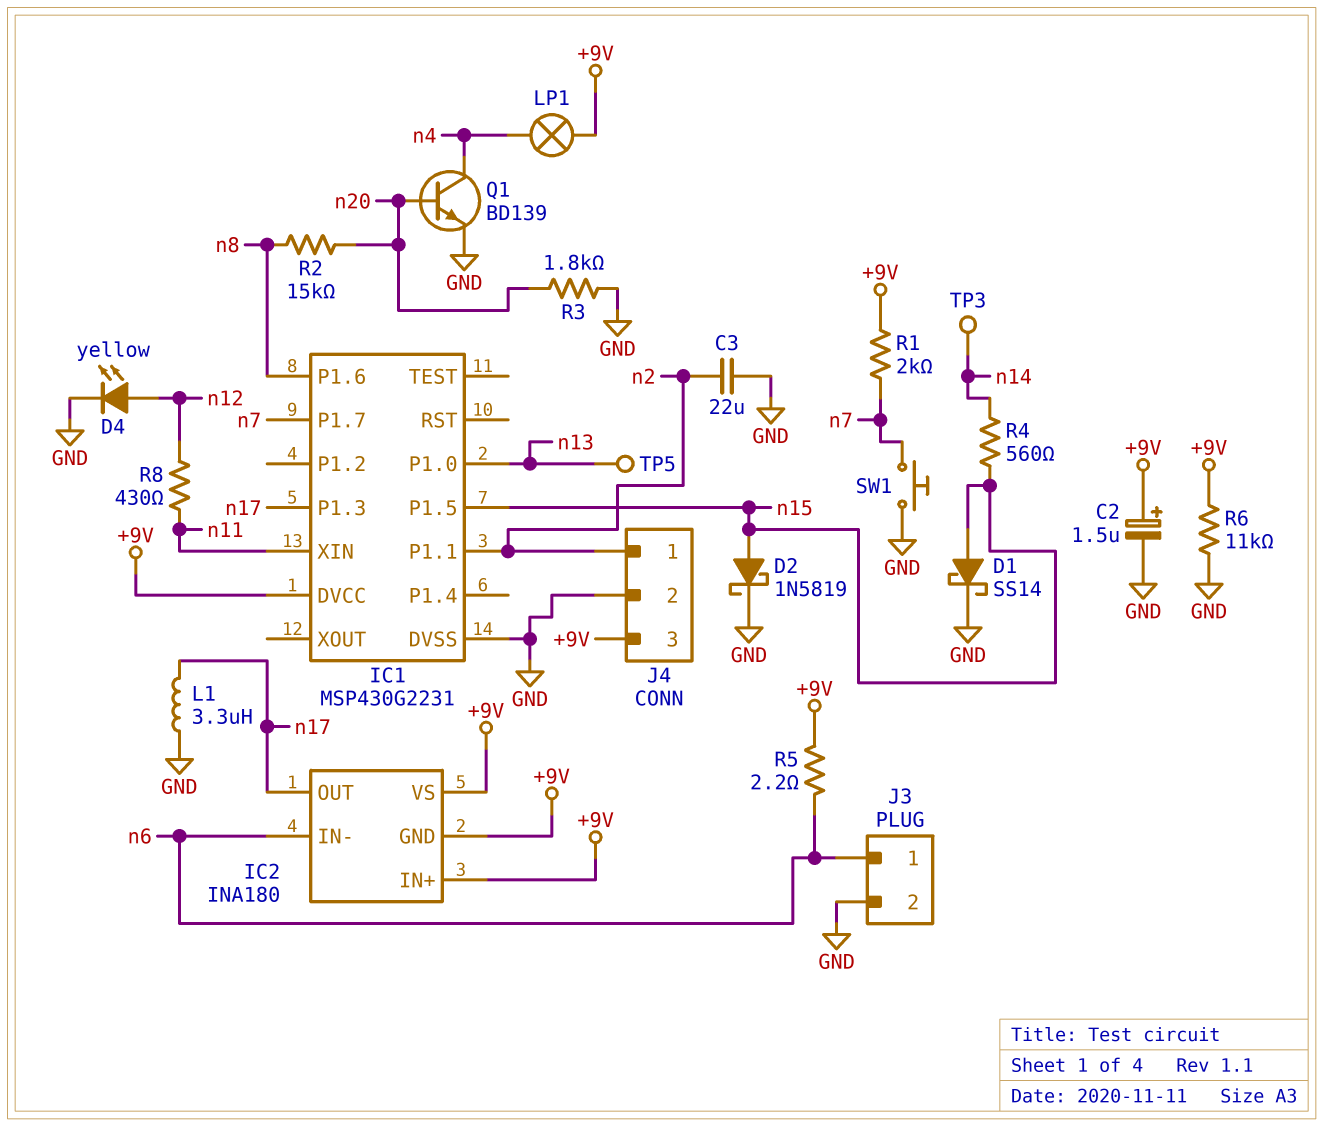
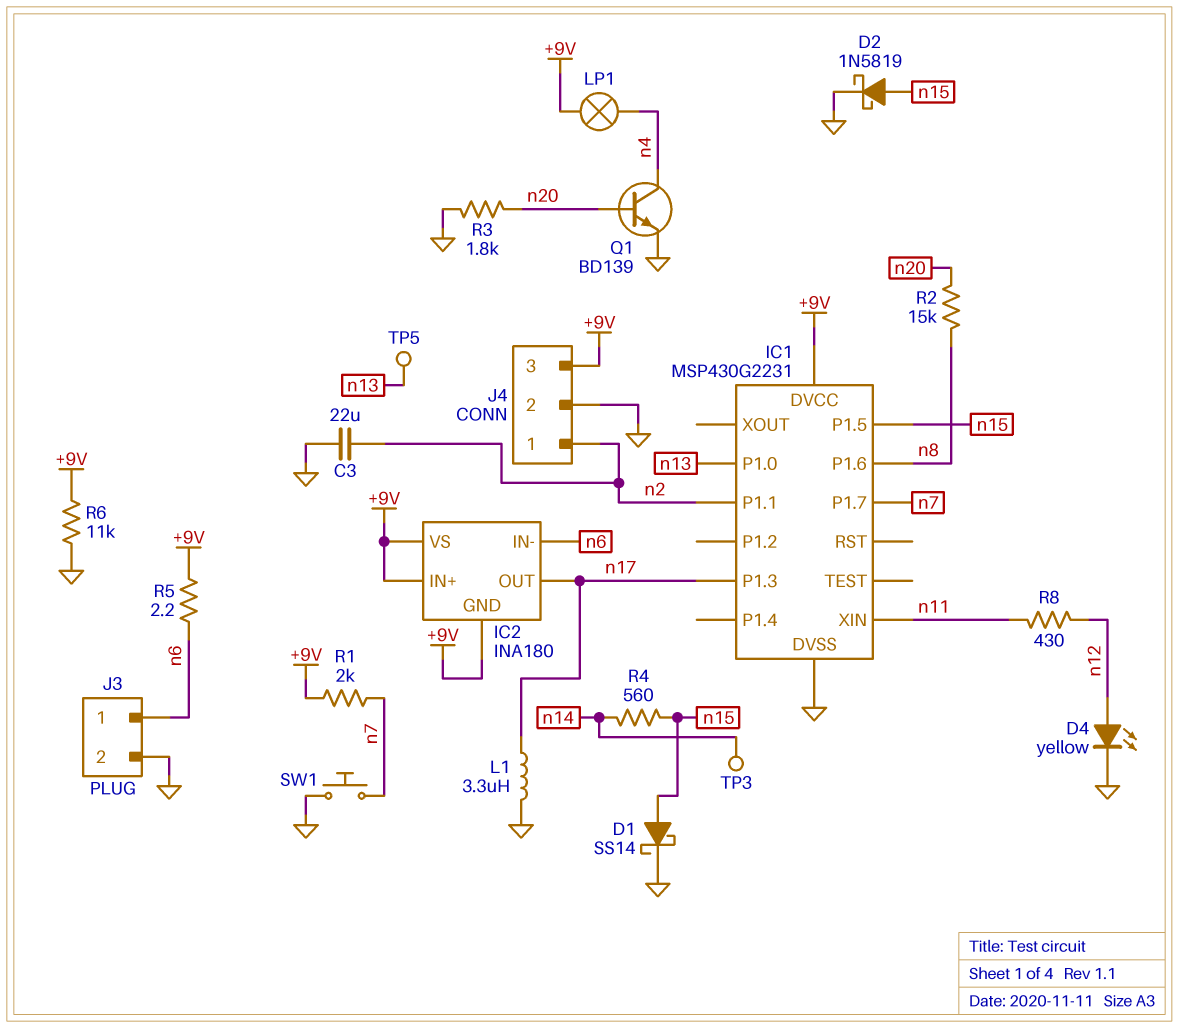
C2: 1.5uF (plus +9V, minus GND) -> none

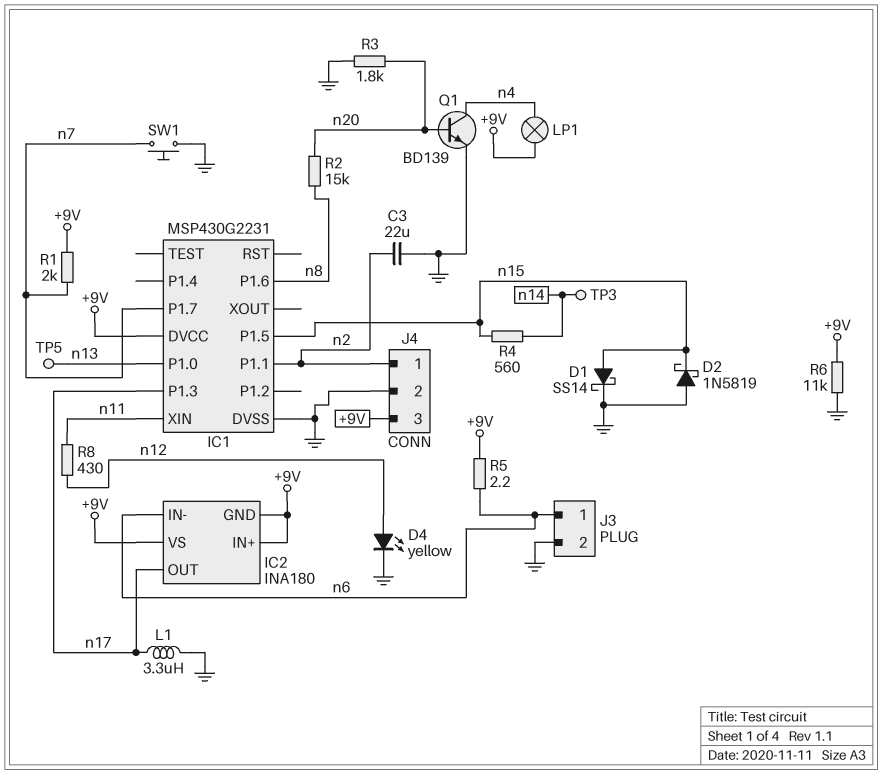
D2: schottky 1N5819 (A n15, K GND) -> schottky 1N5819 (A GND, K n15)

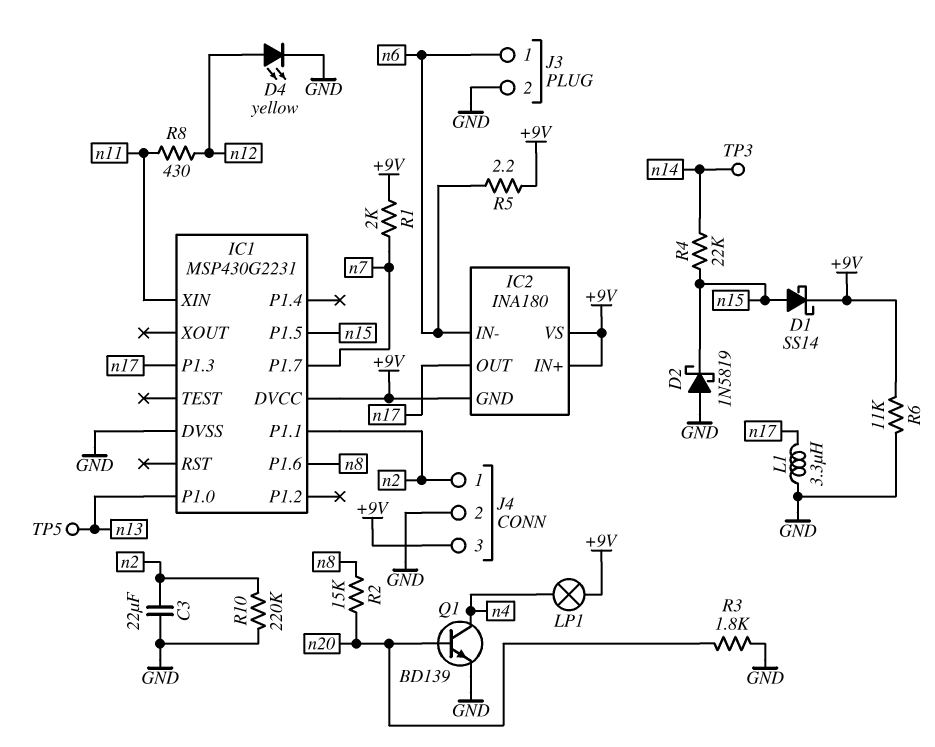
D1: schottky SS14 (A n15, K GND) -> schottky SS14 (A n15, K +9V)
R4: 560 (n14, n15) -> 22k (n14, n15)
R10: none -> 220k (GND, n2)
SW1: button (GND, n7) -> none

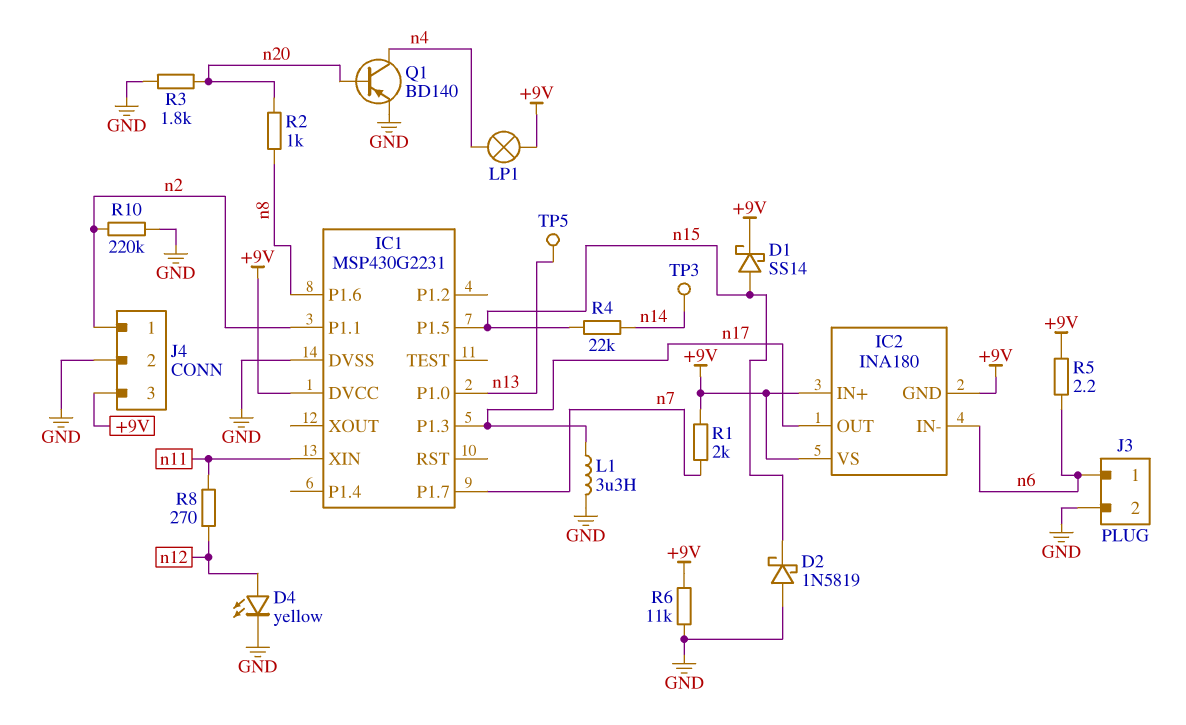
C3: 22uF (GND, n2) -> none
Q1: NPN BD139 (B n20, C n4, E GND) -> PNP BD140 (B n20, C n4, E GND)
R2: 15k (n8, n20) -> 1k (n8, n20)
R8: 430 (n11, n12) -> 270 (n11, n12)

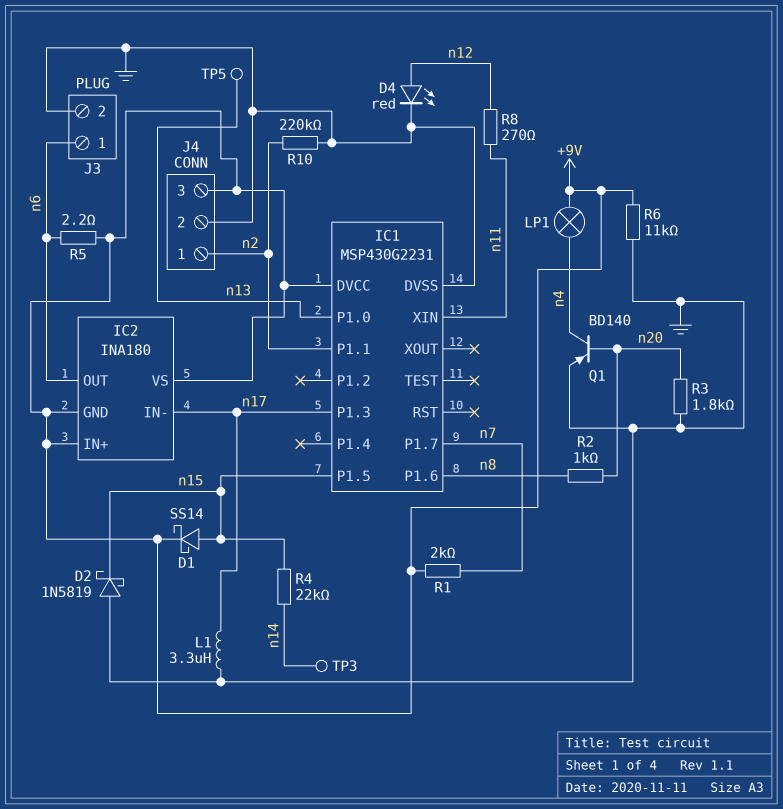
D4: LED yellow (A n12, K GND) -> LED red (A n12, K GND)
IC2 pin IN-: n6 -> n17
IC2 pin OUT: n17 -> n6

